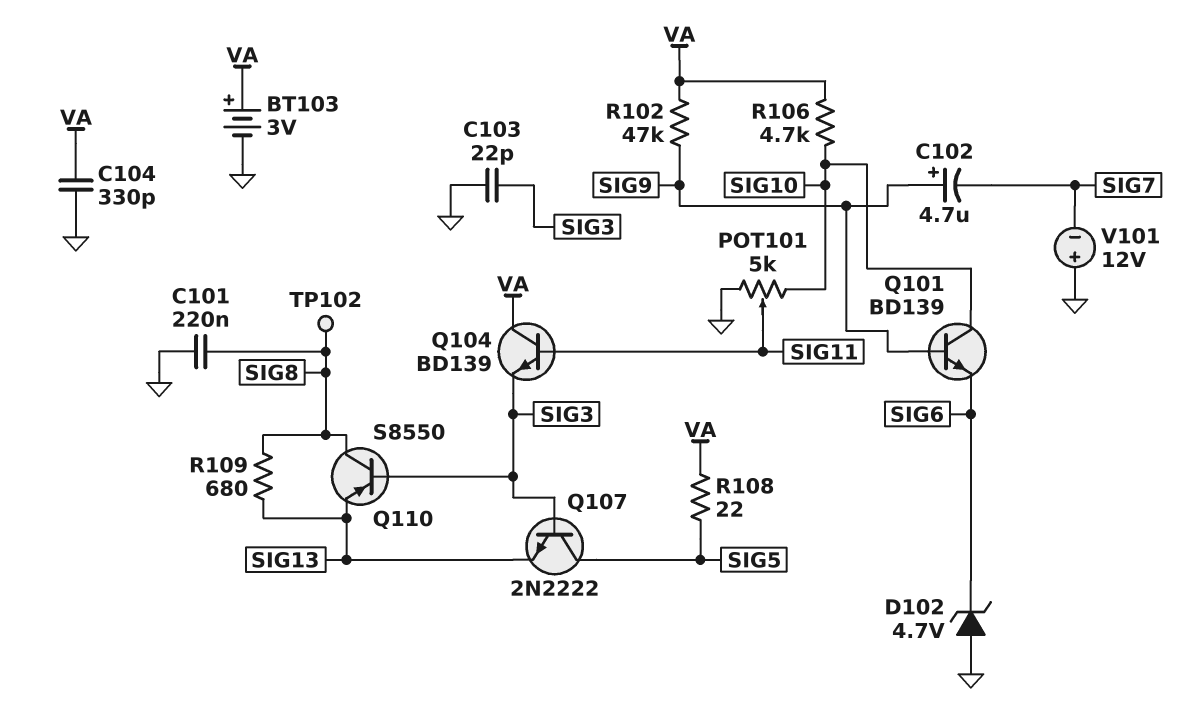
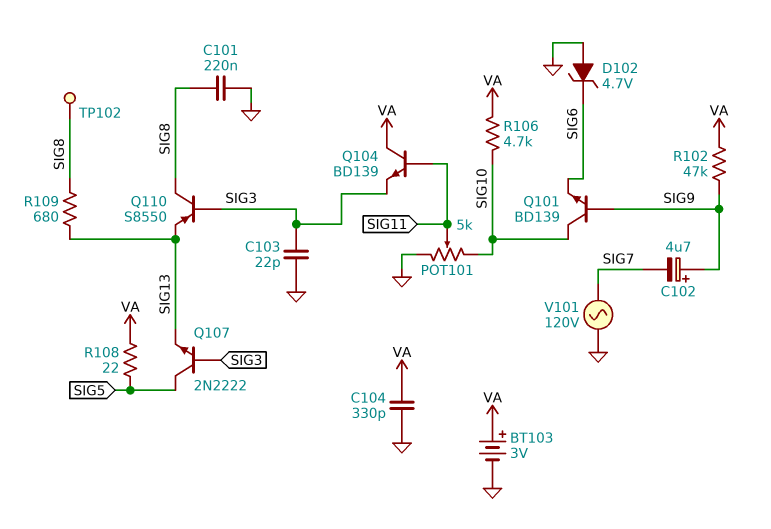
V101: 12V (plus GND, minus SIG7) -> AC 120V (GND, SIG7)

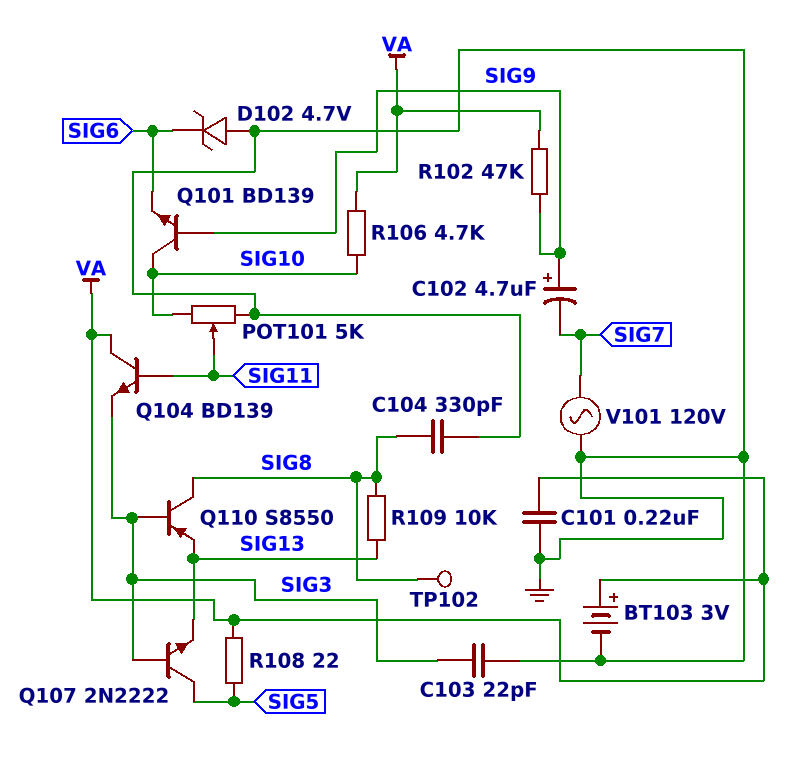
C101: 220nF (GND, SIG8) -> 220nF (GND, VA)
C104: 330pF (GND, VA) -> 330pF (GND, SIG8)
R109: 680 (SIG8, SIG13) -> 10k (SIG8, SIG13)

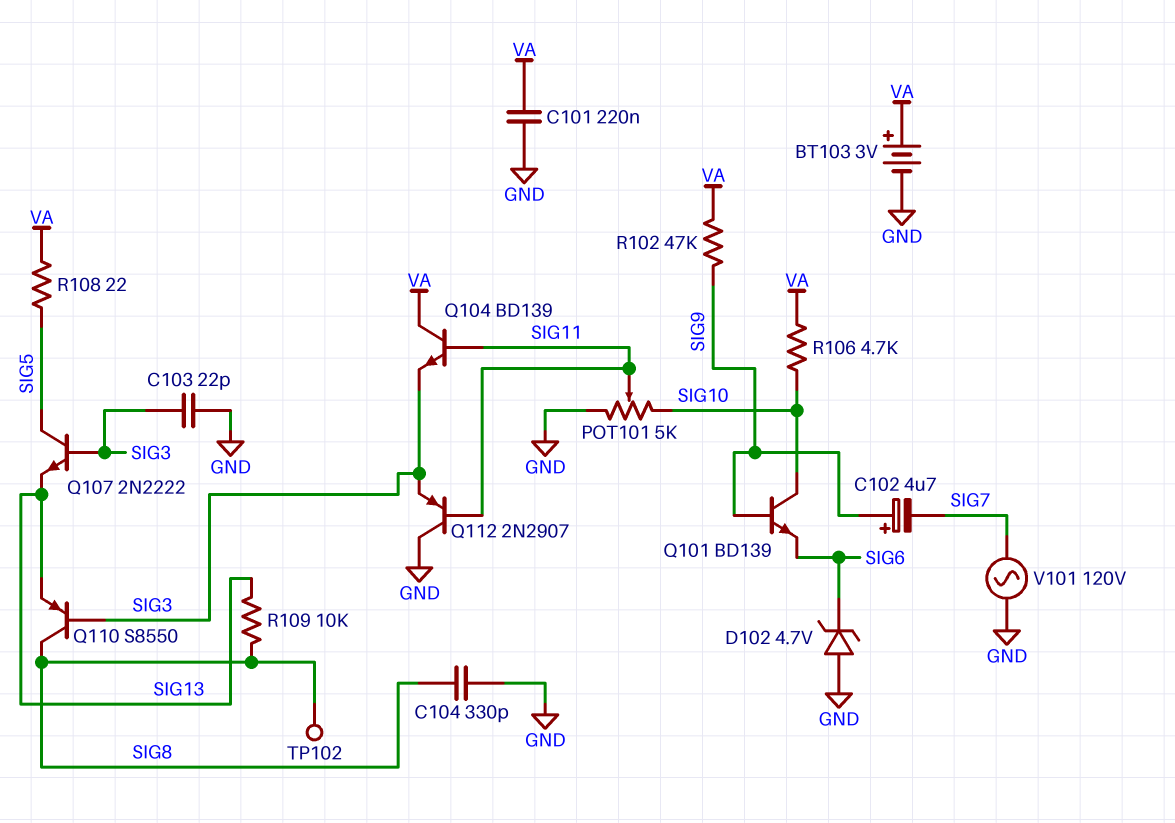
Q112: none -> PNP 2N2907 (B SIG11, C GND, E SIG3)

